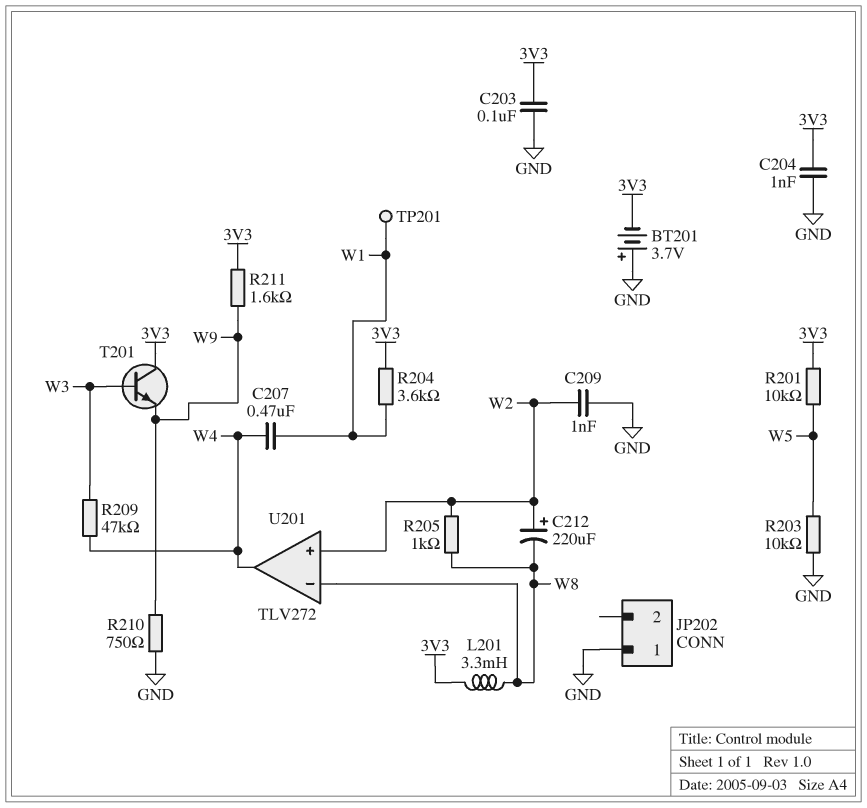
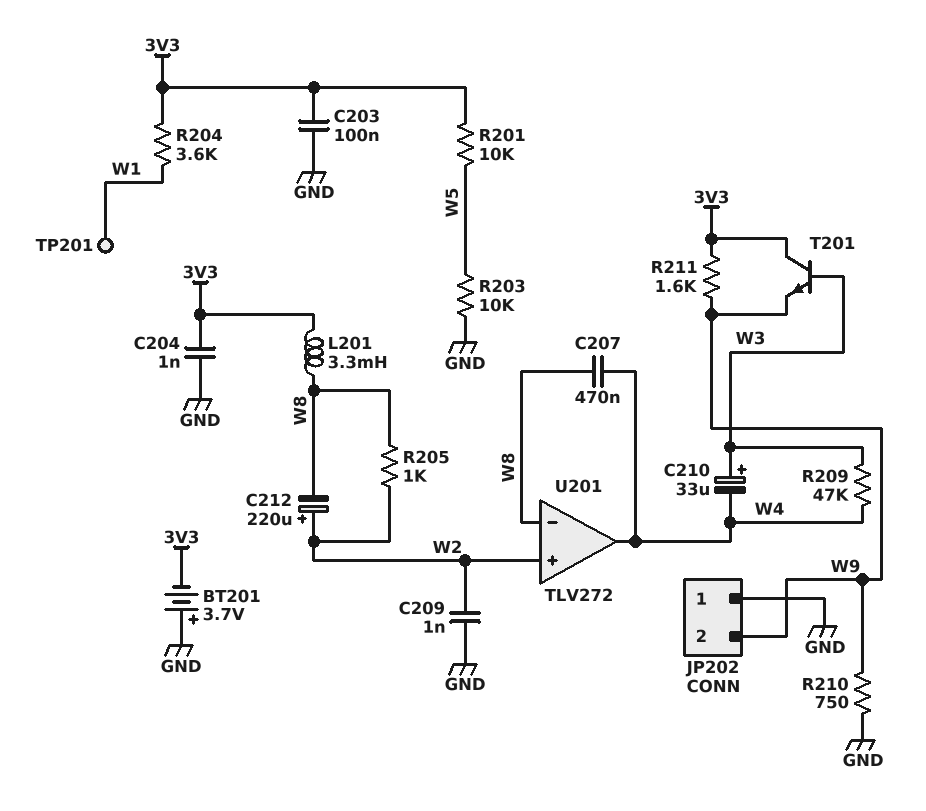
C207: 470nF (W1, W4) -> 470nF (W4, W8)
C210: none -> 33uF (plus W3, minus W4)
JP202 pin 2: none -> W9

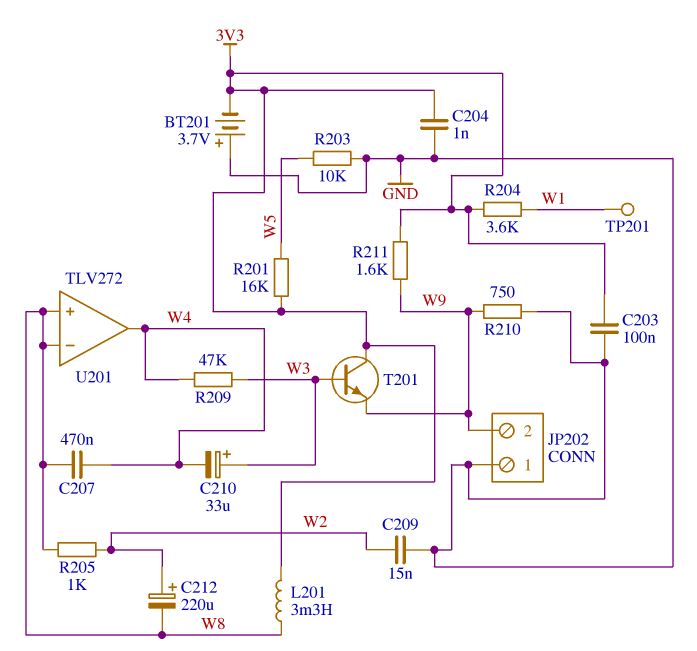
C209: 1nF (GND, W2) -> 15nF (GND, W2)
R201: 10k (3V3, W5) -> 16k (3V3, W5)
U201 pin in+: W2 -> W8

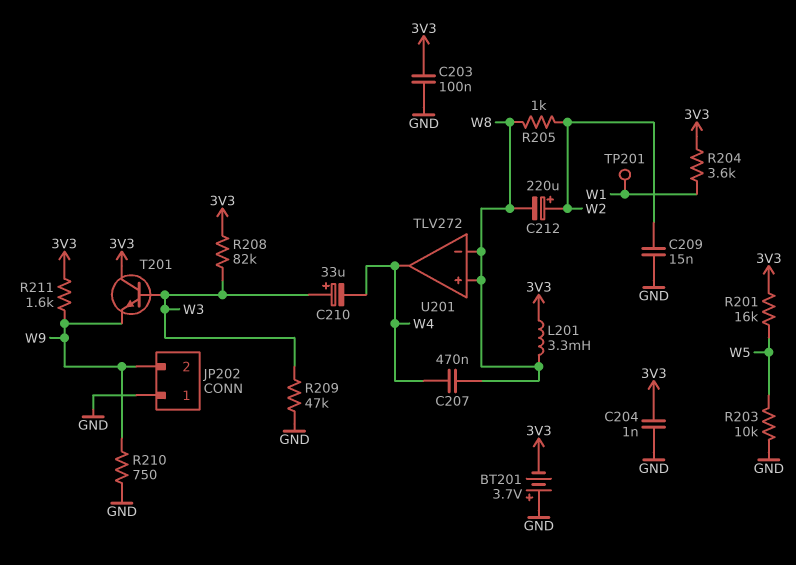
R208: none -> 82k (3V3, W3)
R209: 47k (W3, W4) -> 47k (GND, W3)

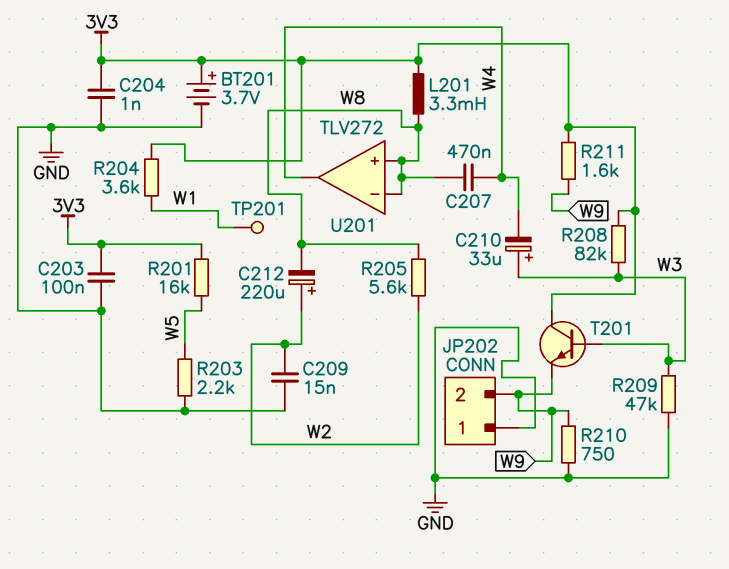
BT201: 3.7V (plus GND, minus 3V3) -> 3.7V (plus 3V3, minus GND)
R203: 10k (GND, W5) -> 2.2k (GND, W5)
R205: 1k (W2, W8) -> 5.6k (W2, W8)

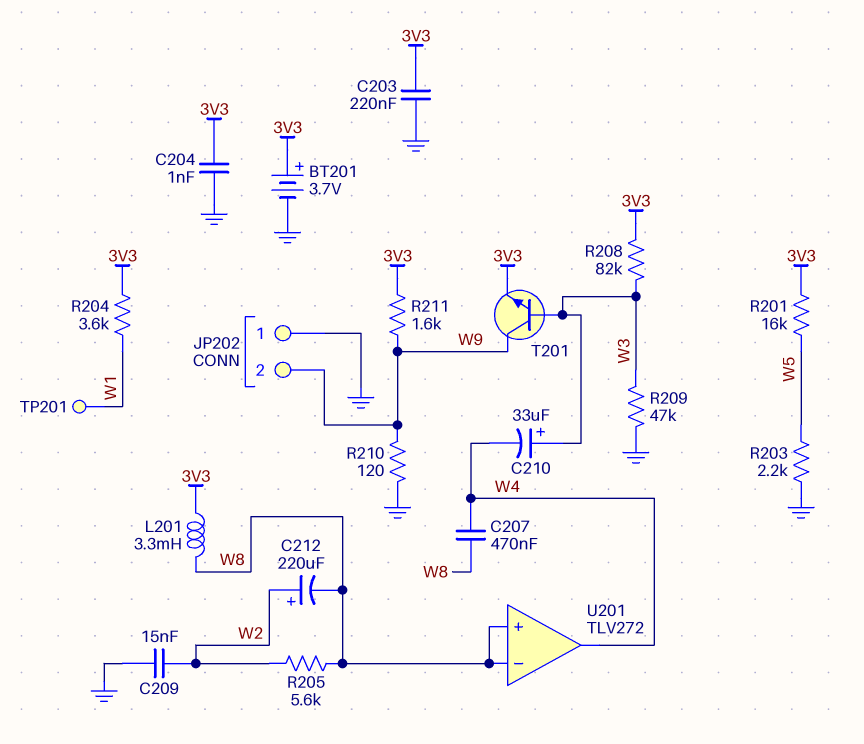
C203: 100nF (3V3, GND) -> 220nF (3V3, GND)
R210: 750 (GND, W9) -> 120 (GND, W9)
T201: NPN (B W3, C 3V3, E W9) -> NPN (B W3, C W9, E 3V3)

